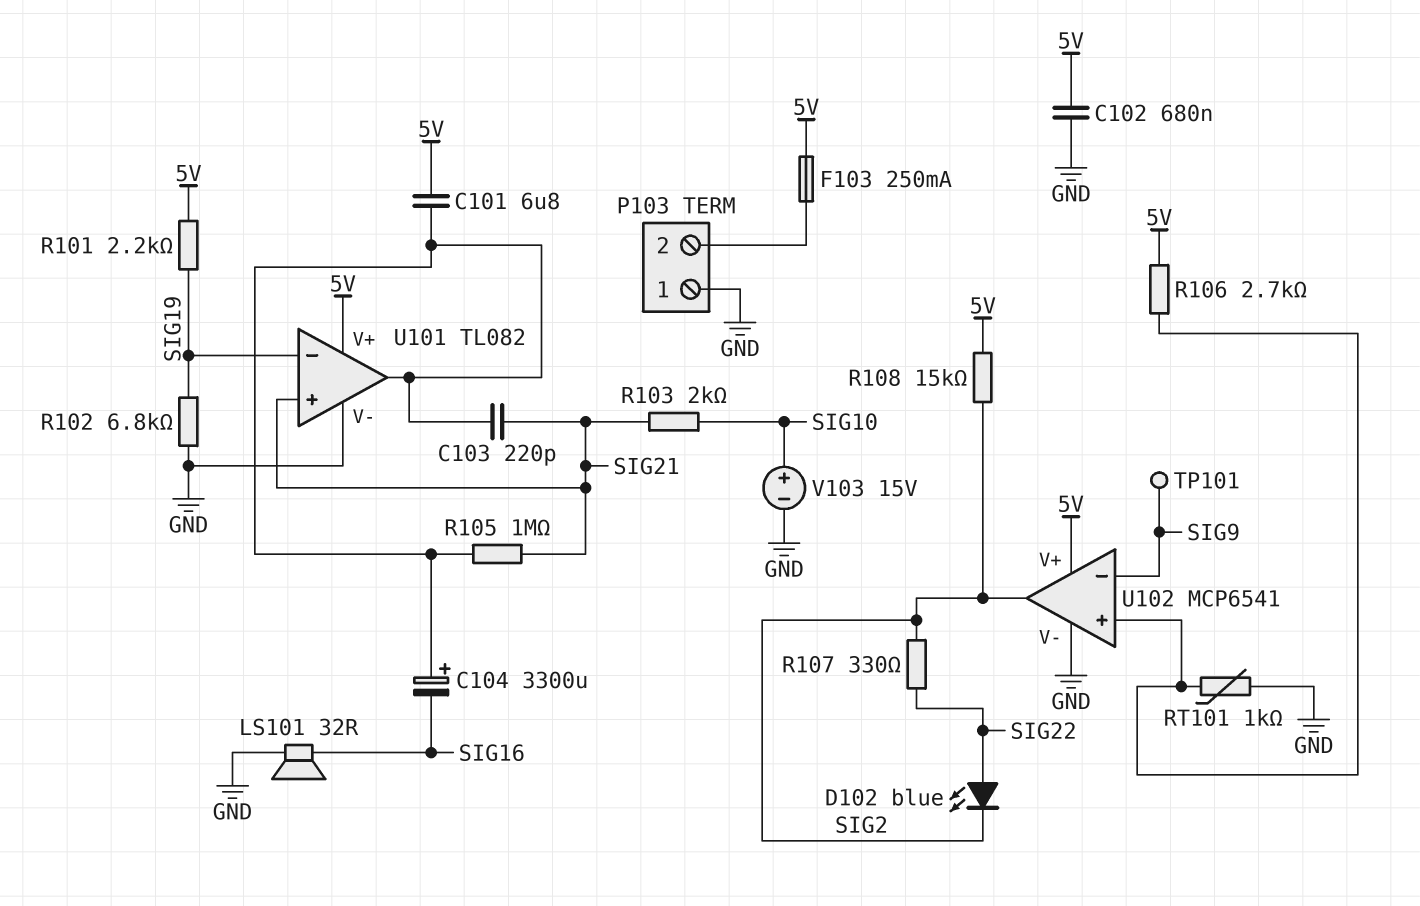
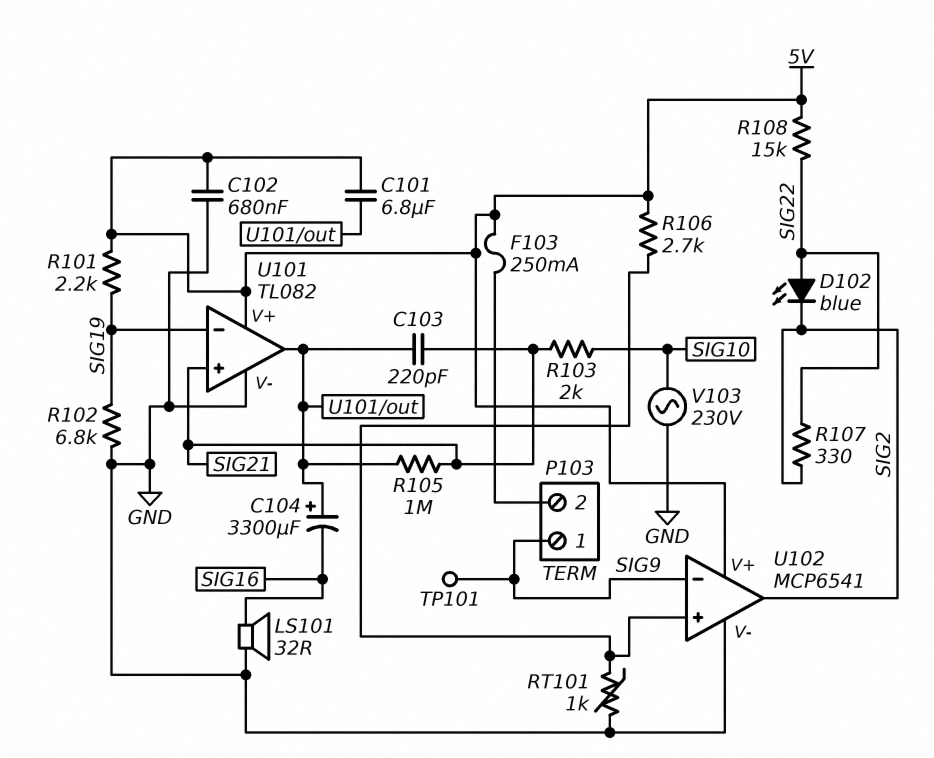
P103 pin 1: GND -> SIG9
R108: 15k (5V, SIG2) -> 15k (5V, SIG22)
V103: 15V (plus SIG10, minus GND) -> AC 230V (GND, SIG10)

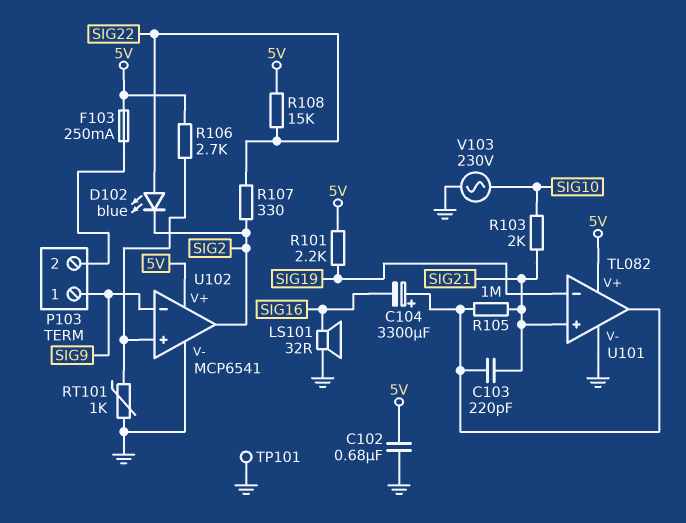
C101: 6.8uF (5V, U101/out) -> none
R102: 6.8k (GND, SIG19) -> none
TP101: test point (SIG9) -> test point (GND)

